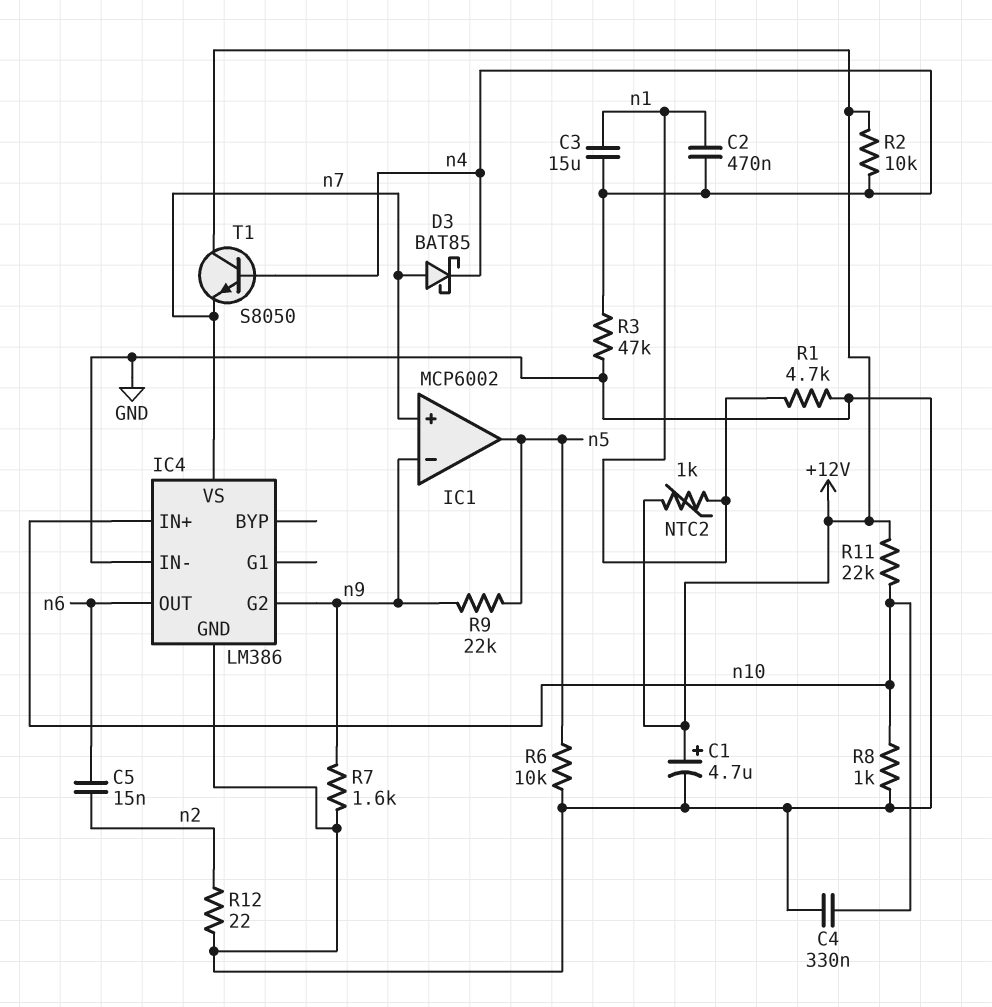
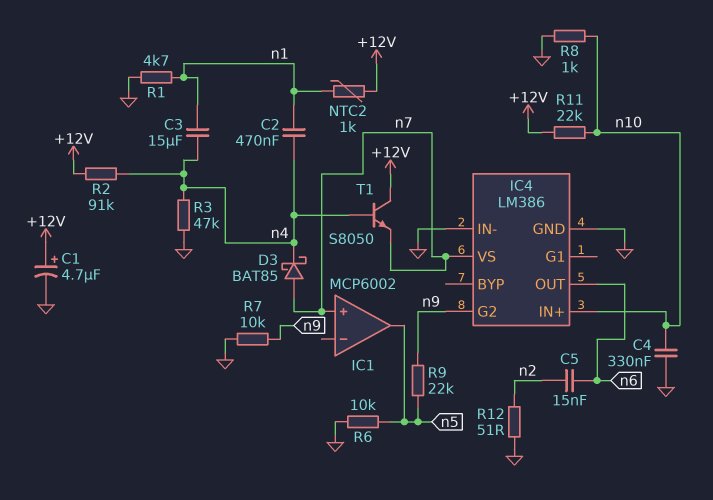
IC1 pin in-: n9 -> none
R2: 10k (+12V, n4) -> 91k (+12V, n4)
R7: 1.6k (GND, n9) -> 10k (GND, n9)
R12: 22 (GND, n2) -> 51 (GND, n2)

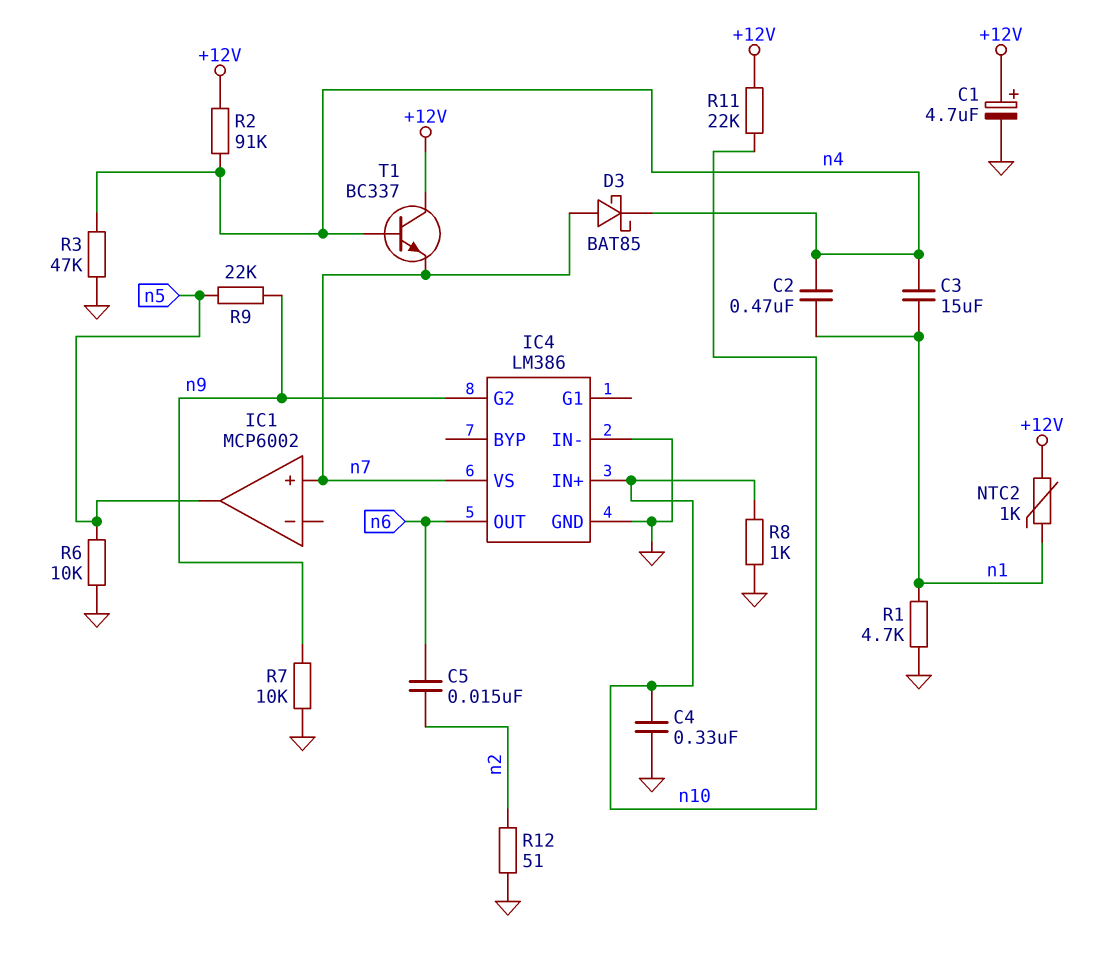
T1: NPN S8050 (B n4, C +12V, E n7) -> NPN BC337 (B n4, C +12V, E n7)

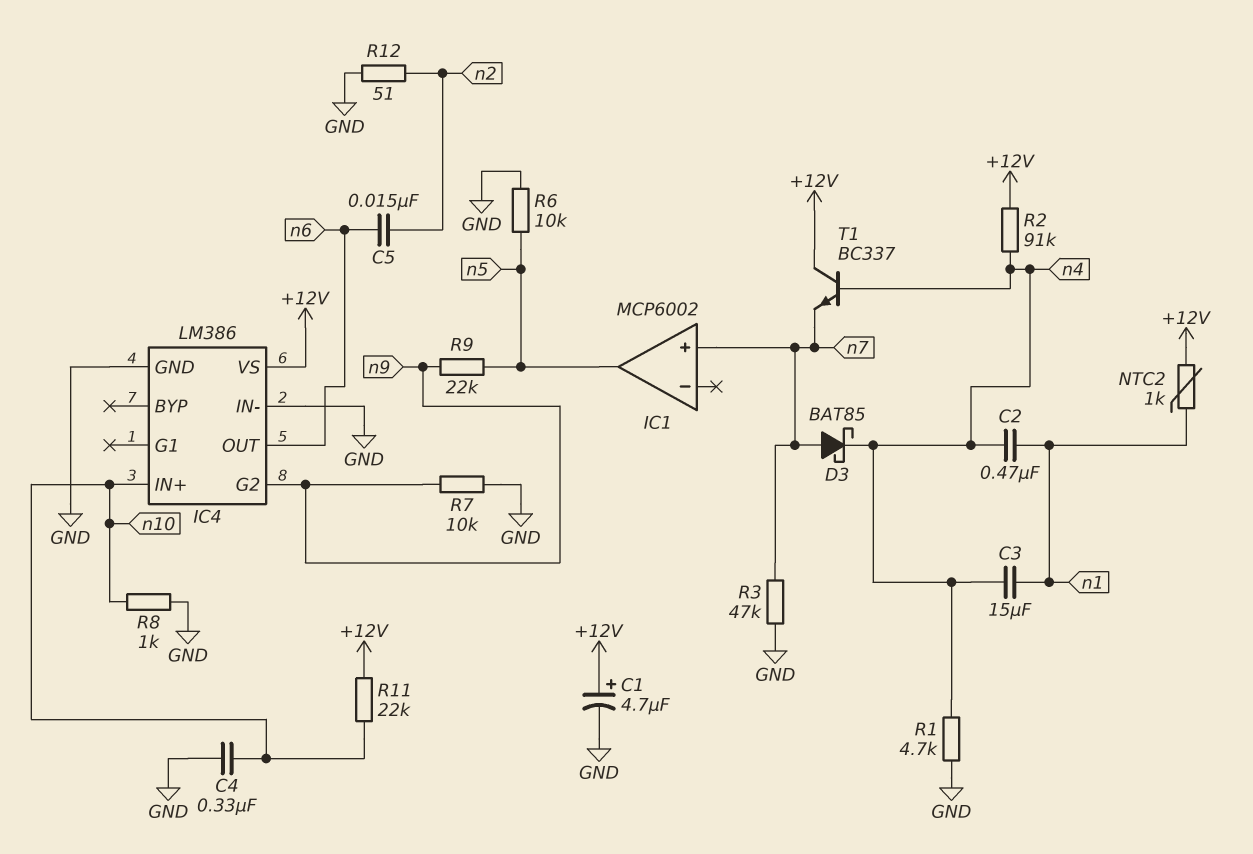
IC4 pin VS: n7 -> +12V
R1: 4.7k (GND, n1) -> 4.7k (GND, n4)
R3: 47k (GND, n4) -> 47k (GND, n7)

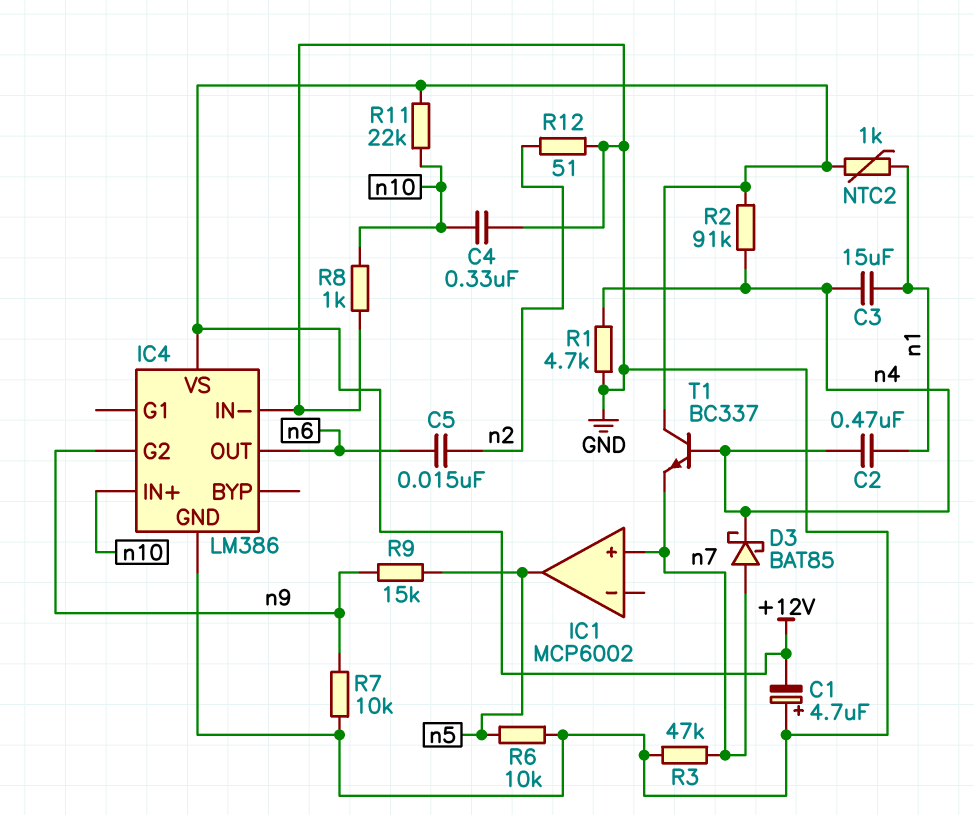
C1: 4.7uF (plus +12V, minus GND) -> 4.7uF (plus GND, minus +12V)
R9: 22k (n5, n9) -> 15k (n5, n9)

